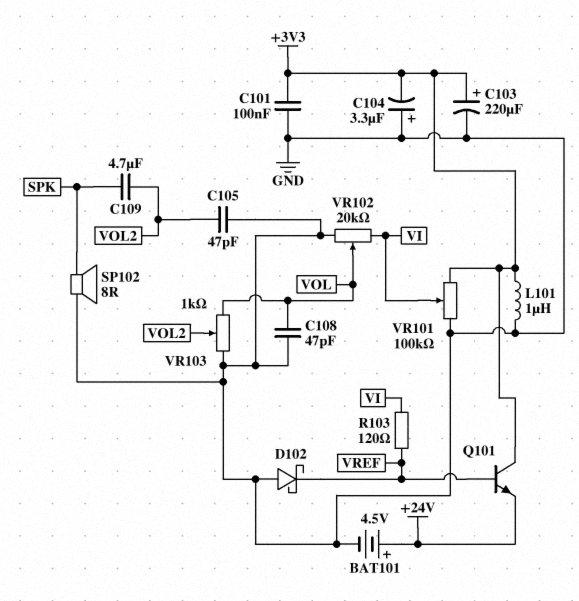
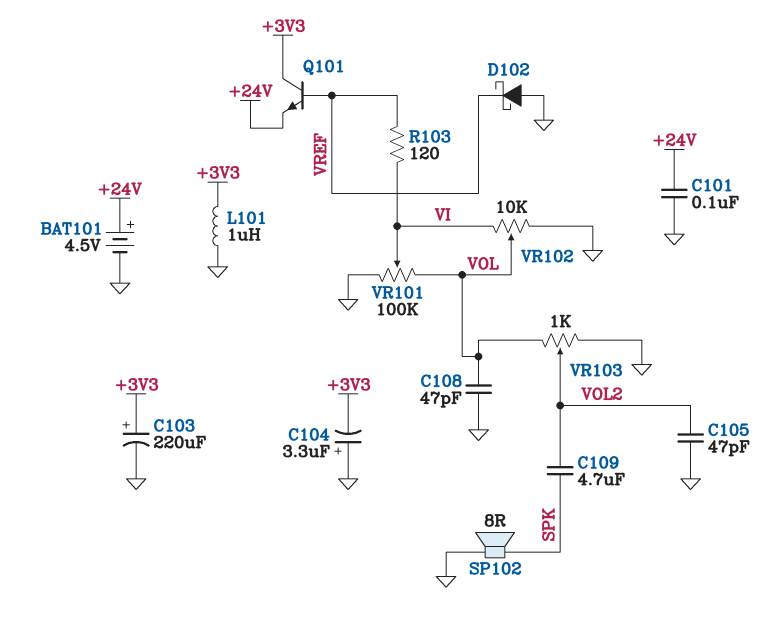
C101: 100nF (+3V3, GND) -> 100nF (+24V, GND)
VR101: 100k (+3V3, GND, wiper VI) -> 100k (GND, VOL, wiper VI)
VR102: 20k (GND, VI, wiper VOL) -> 10k (GND, VI, wiper VOL)

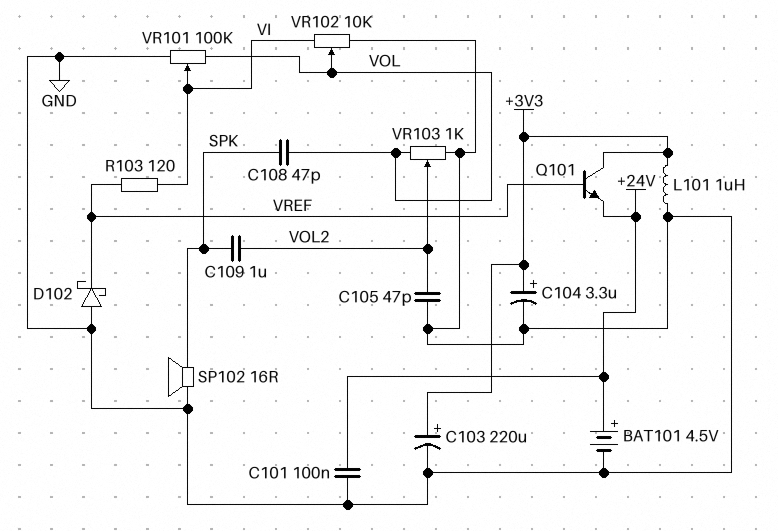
C104: 3.3uF (plus GND, minus +3V3) -> 3.3uF (plus +3V3, minus GND)
C108: 47pF (GND, VOL) -> 47pF (SPK, VOL)
C109: 4.7uF (SPK, VOL2) -> 1uF (SPK, VOL2)
SP102: speaker 8R (GND, SPK) -> speaker 16R (GND, SPK)

